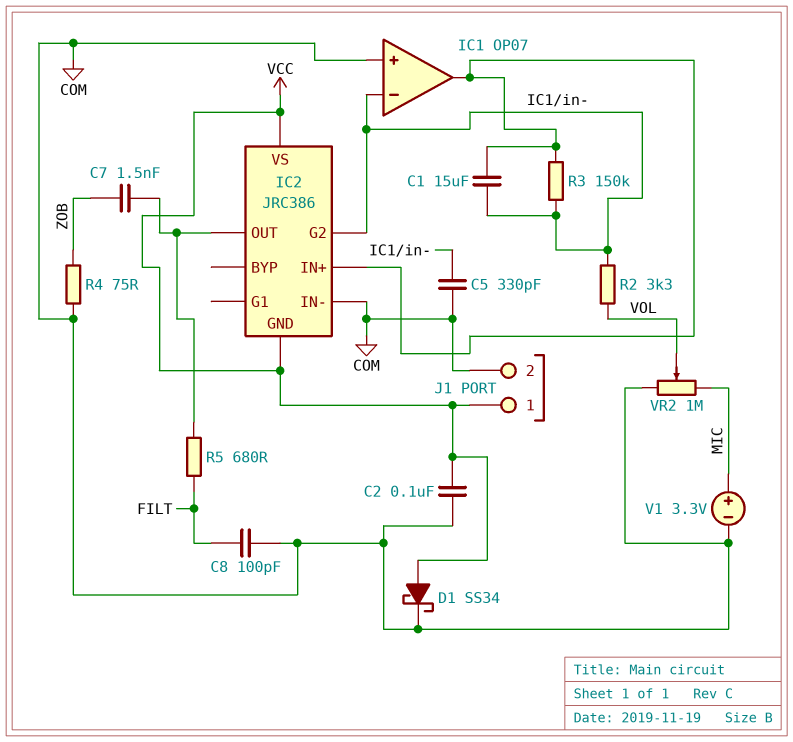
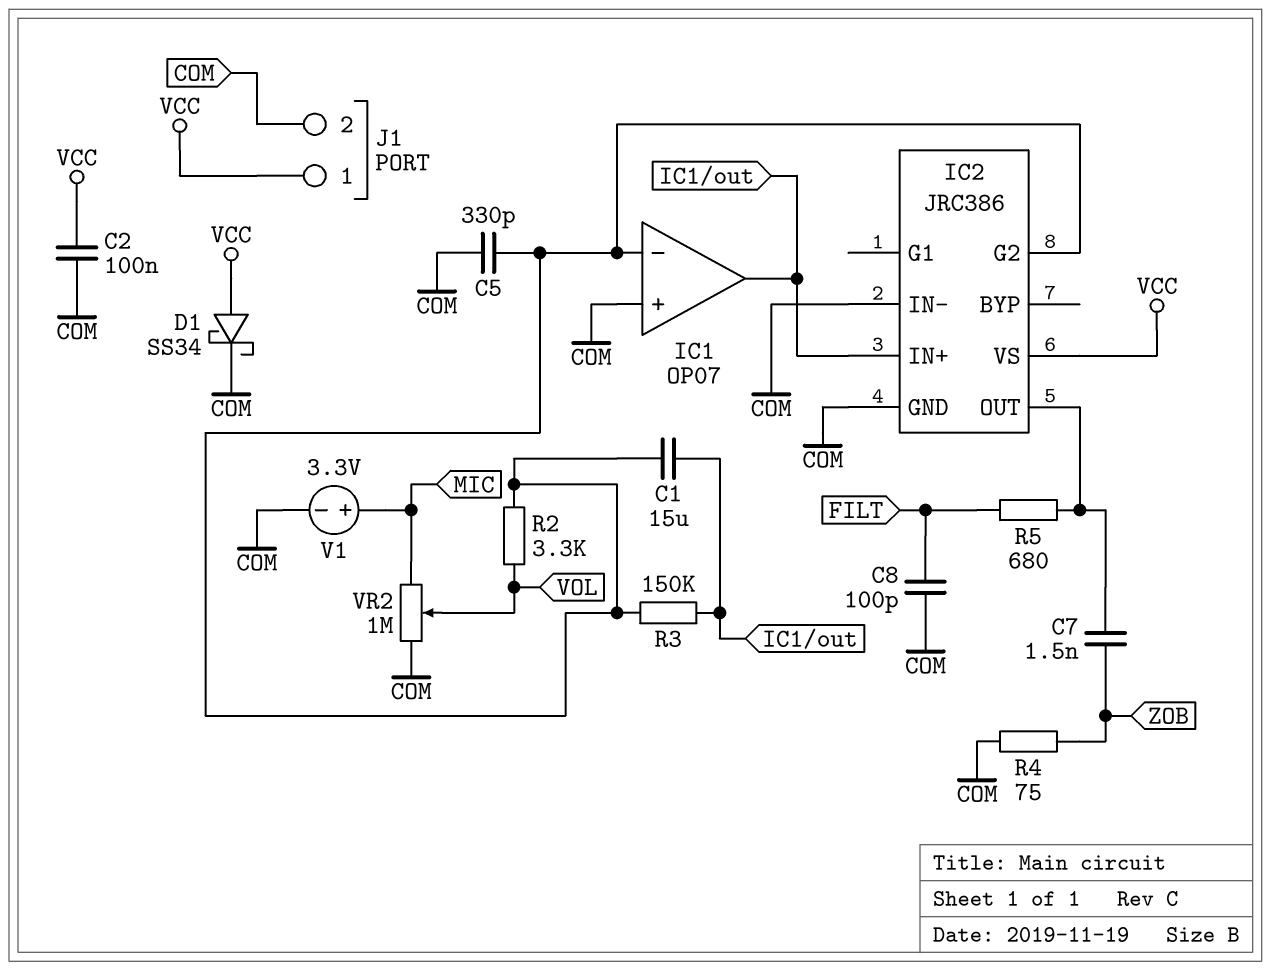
IC2 pin GND: VCC -> COM

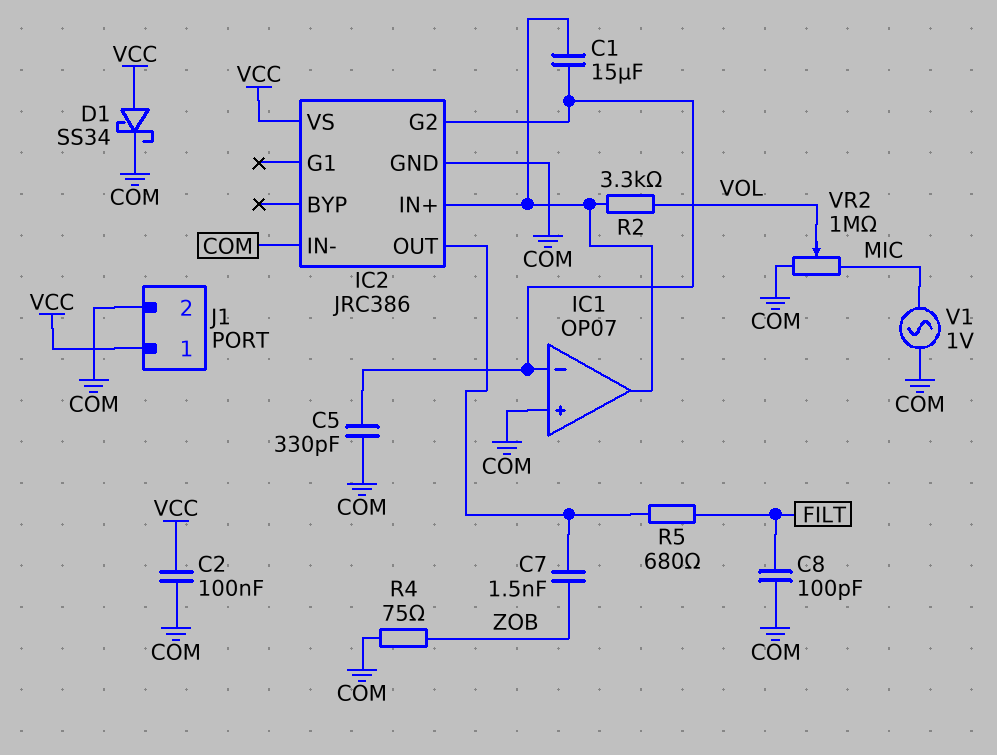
R2: 3.3k (IC1/in-, VOL) -> 3.3k (IC1/out, VOL)
R3: 150k (IC1/in-, IC1/out) -> none
V1: 3.3V (plus MIC, minus COM) -> AC 1V (COM, MIC)

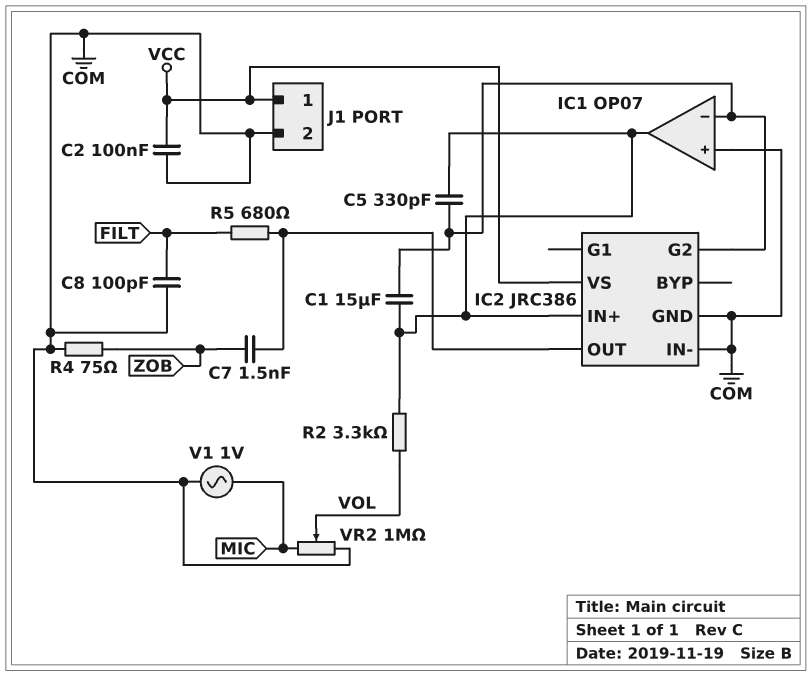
C5: 330pF (COM, IC1/in-) -> 330pF (IC1/in-, IC1/out)
D1: schottky SS34 (A VCC, K COM) -> none

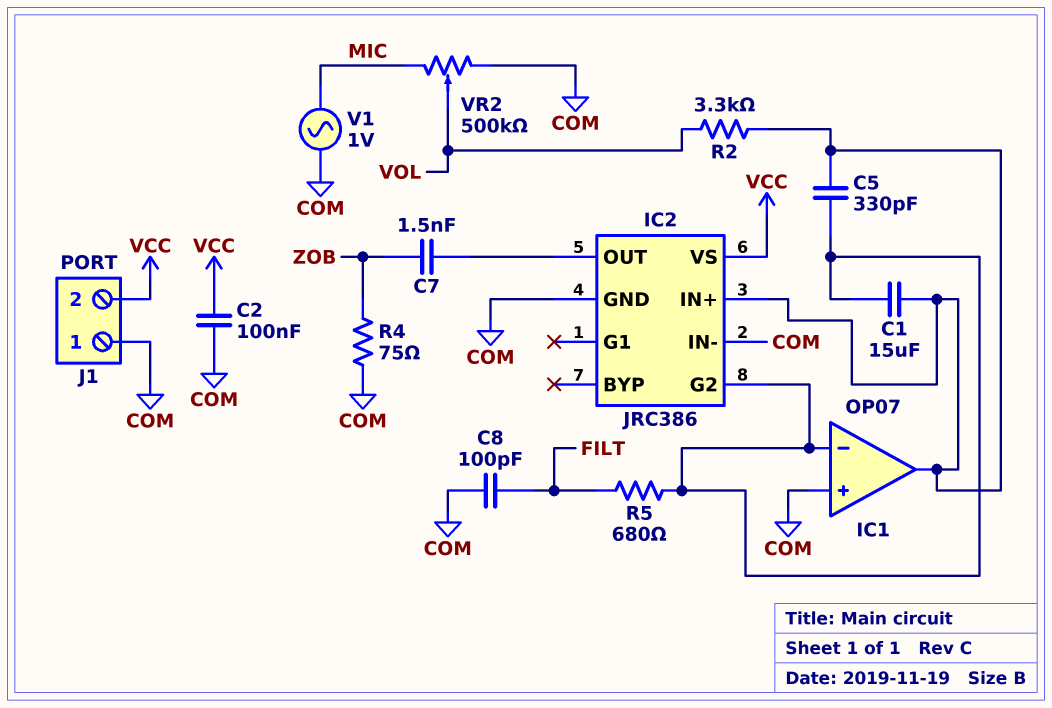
J1 pin 1: VCC -> COM
J1 pin 2: COM -> VCC
R5: 680 (FILT, IC2/OUT) -> 680 (FILT, IC1/in-)
VR2: 1M (COM, MIC, wiper VOL) -> 500k (COM, MIC, wiper VOL)

